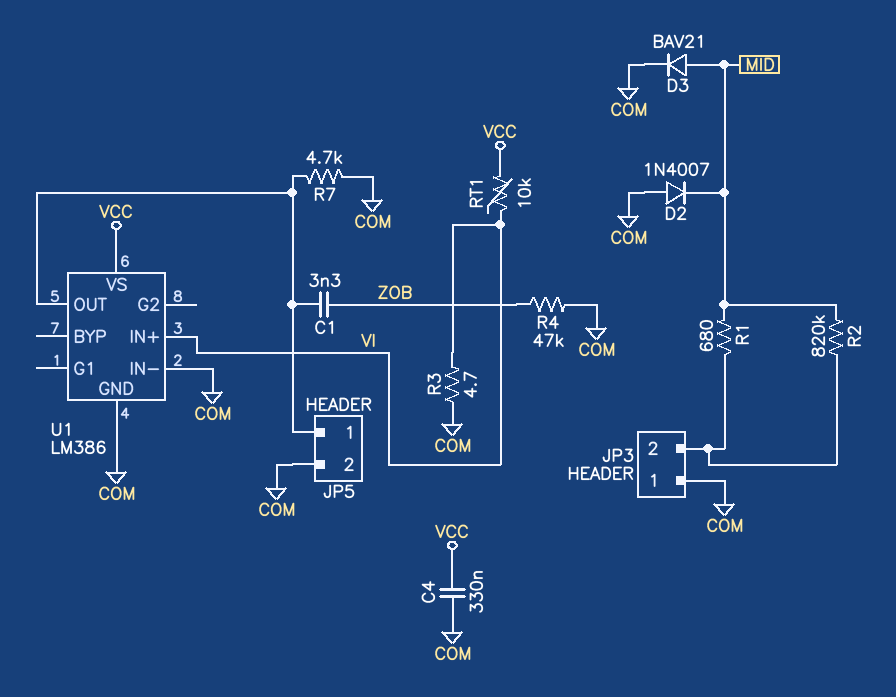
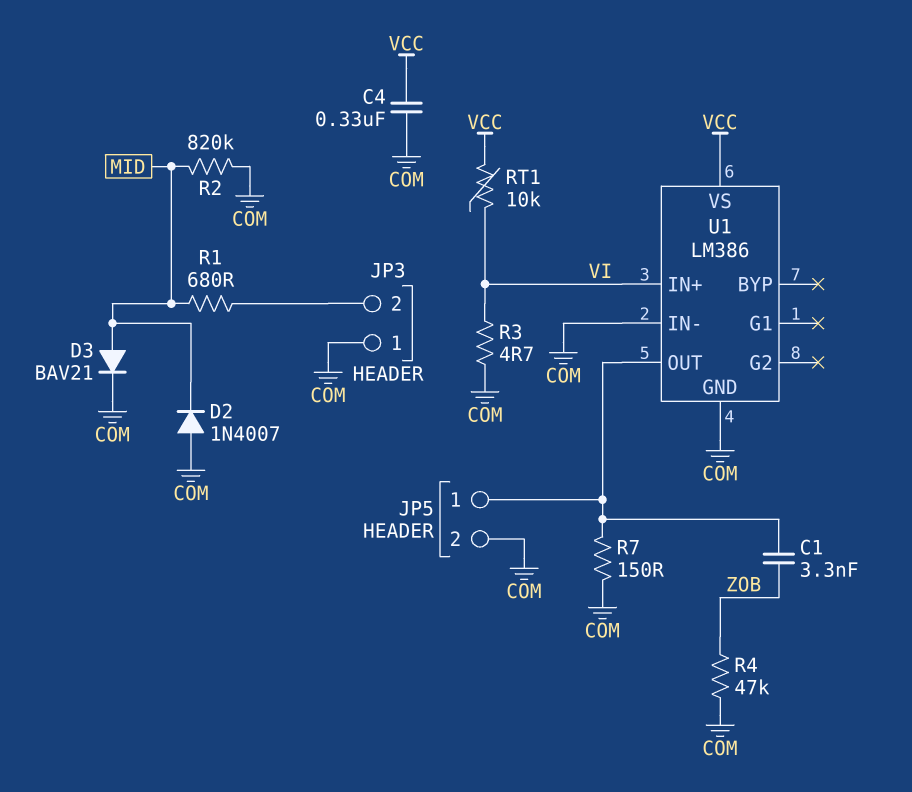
R2: 820k (JP3/2, MID) -> 820k (COM, MID)
R7: 4.7k (COM, JP5/1) -> 150 (COM, JP5/1)

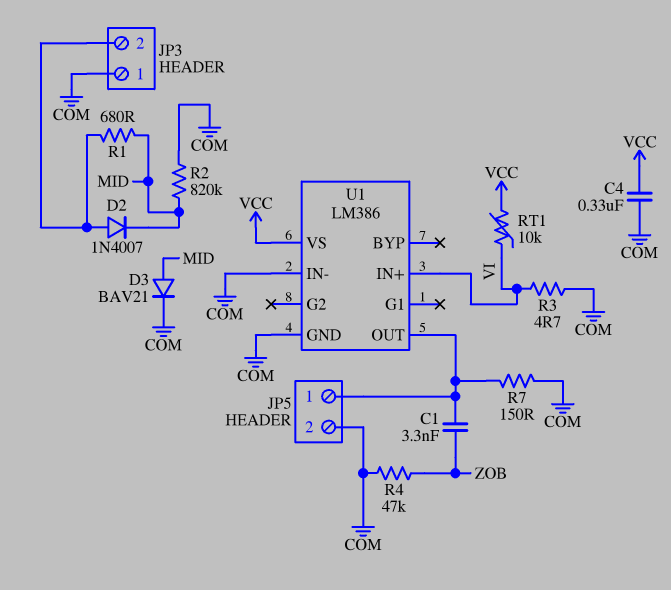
D2: diode 1N4007 (A COM, K MID) -> diode 1N4007 (A JP3/2, K MID)

